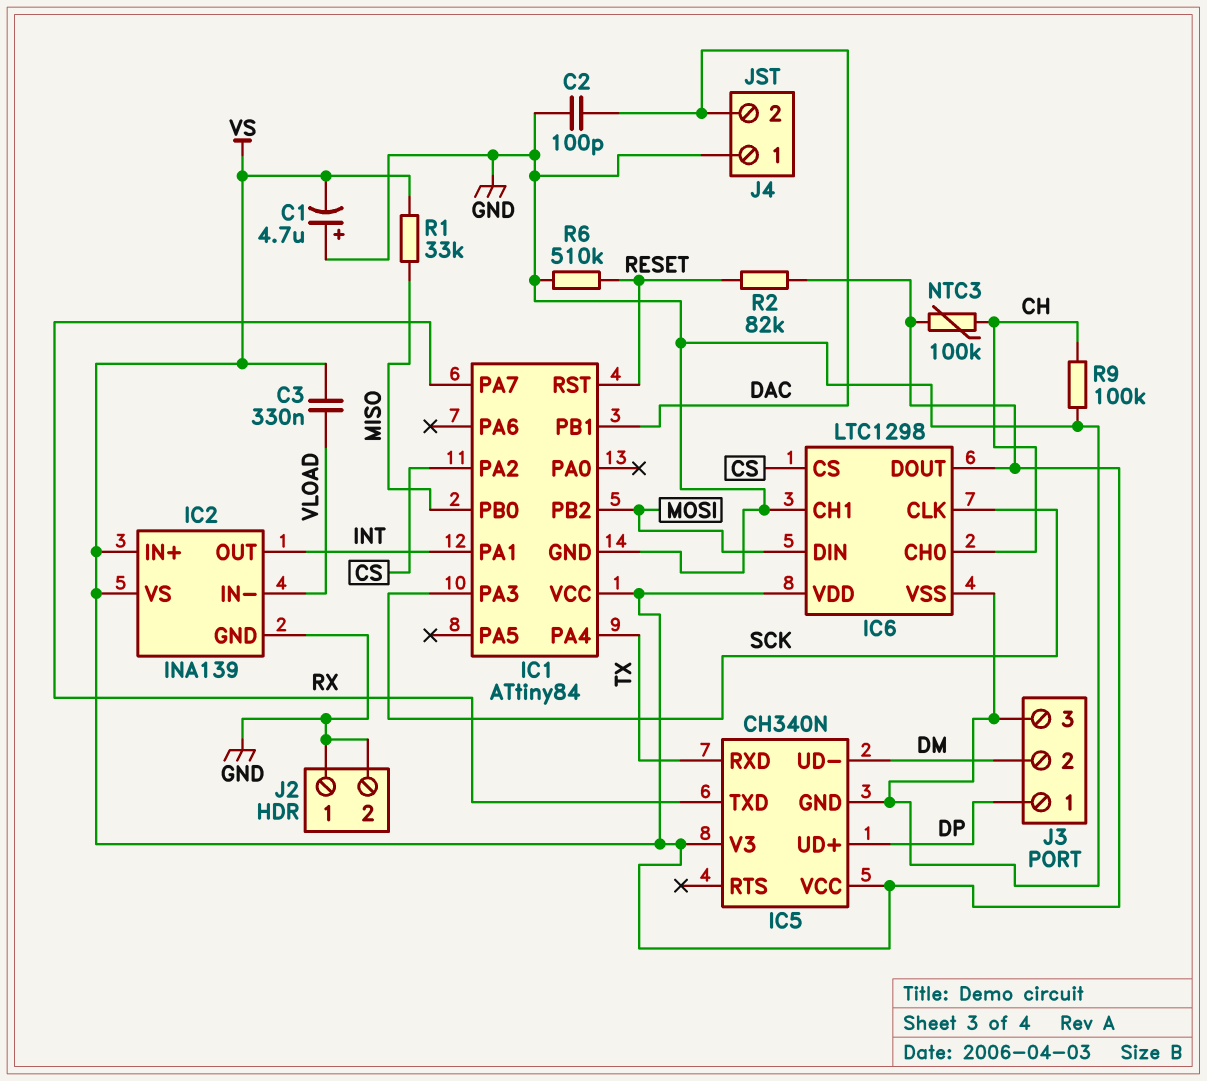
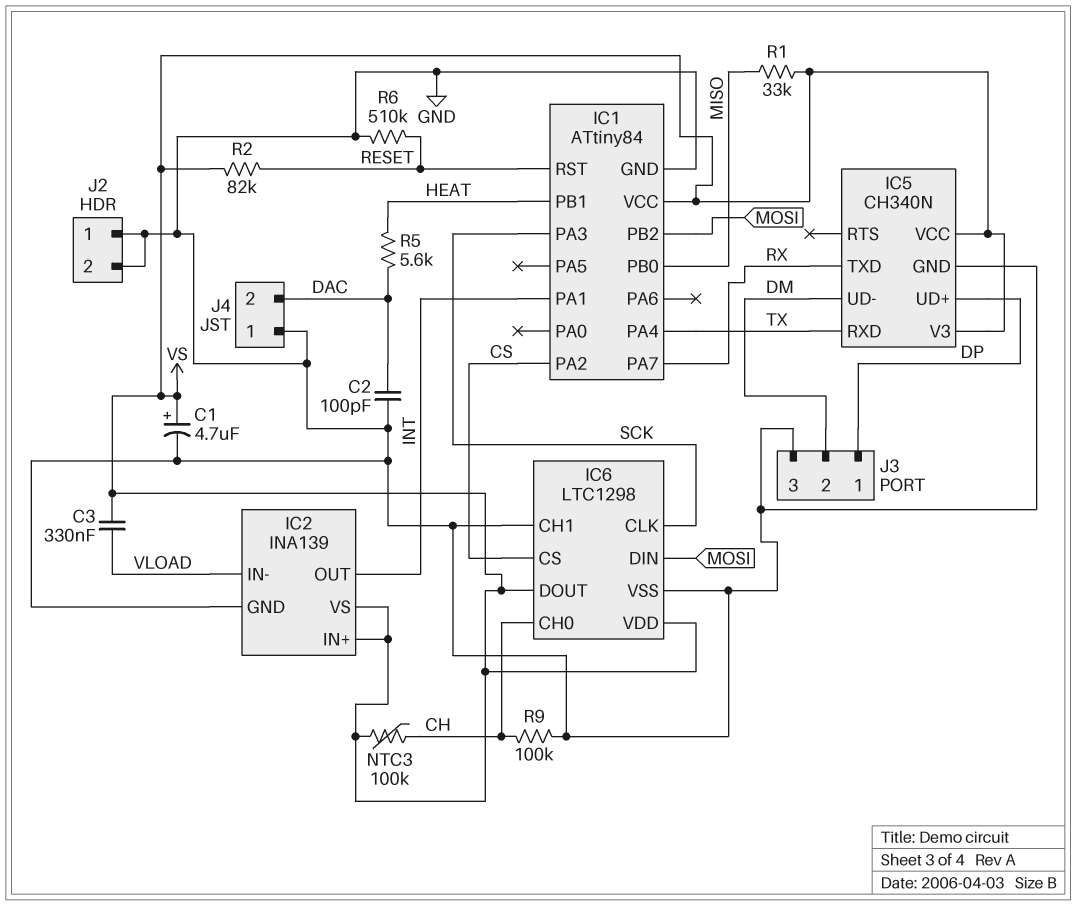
C1: 4.7uF (plus GND, minus VS) -> 4.7uF (plus VS, minus GND)
IC1 pin PB1: DAC -> HEAT
R5: none -> 5.6k (DAC, HEAT)

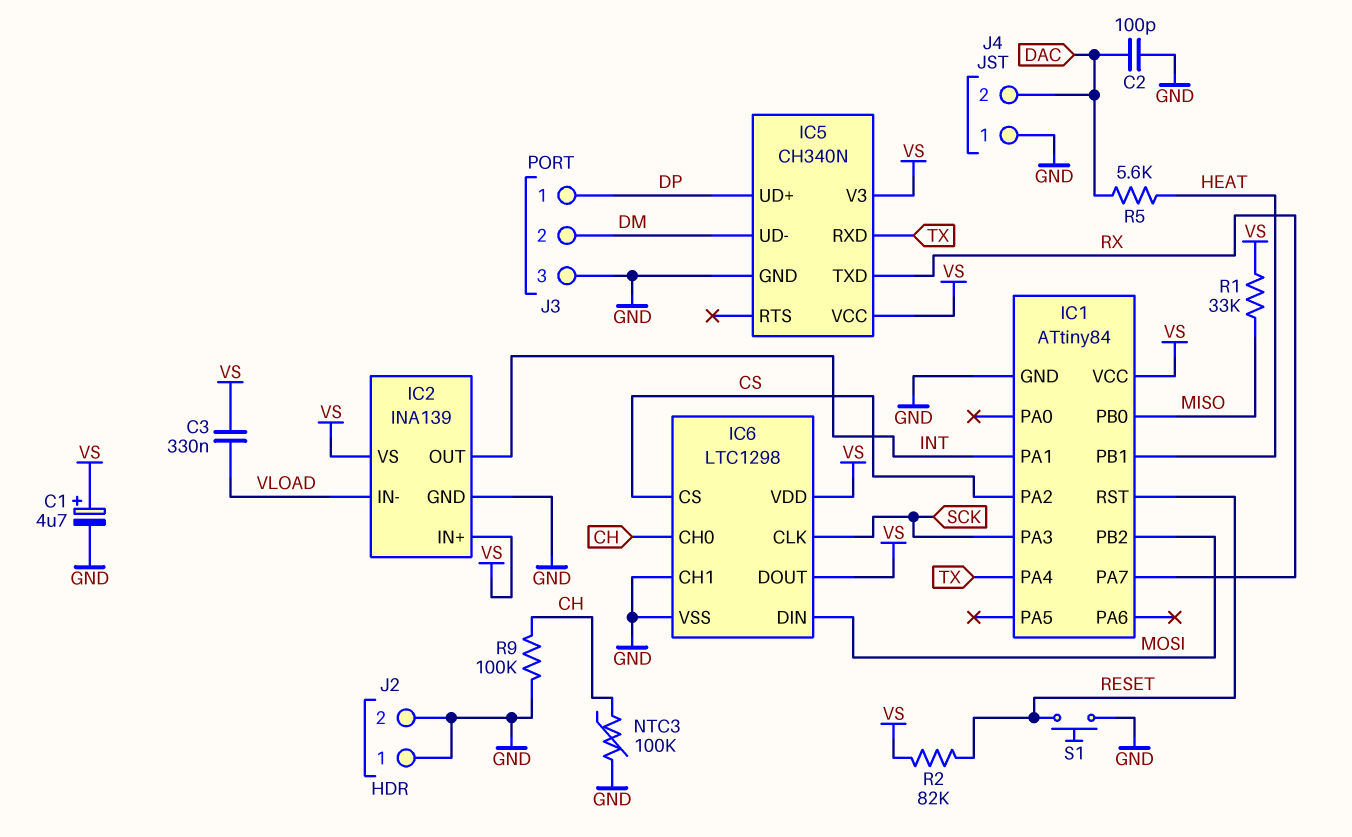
NTC3: 100k (CH, VS) -> 100k (CH, GND)
R6: 510k (GND, RESET) -> none
S1: none -> button (GND, RESET)

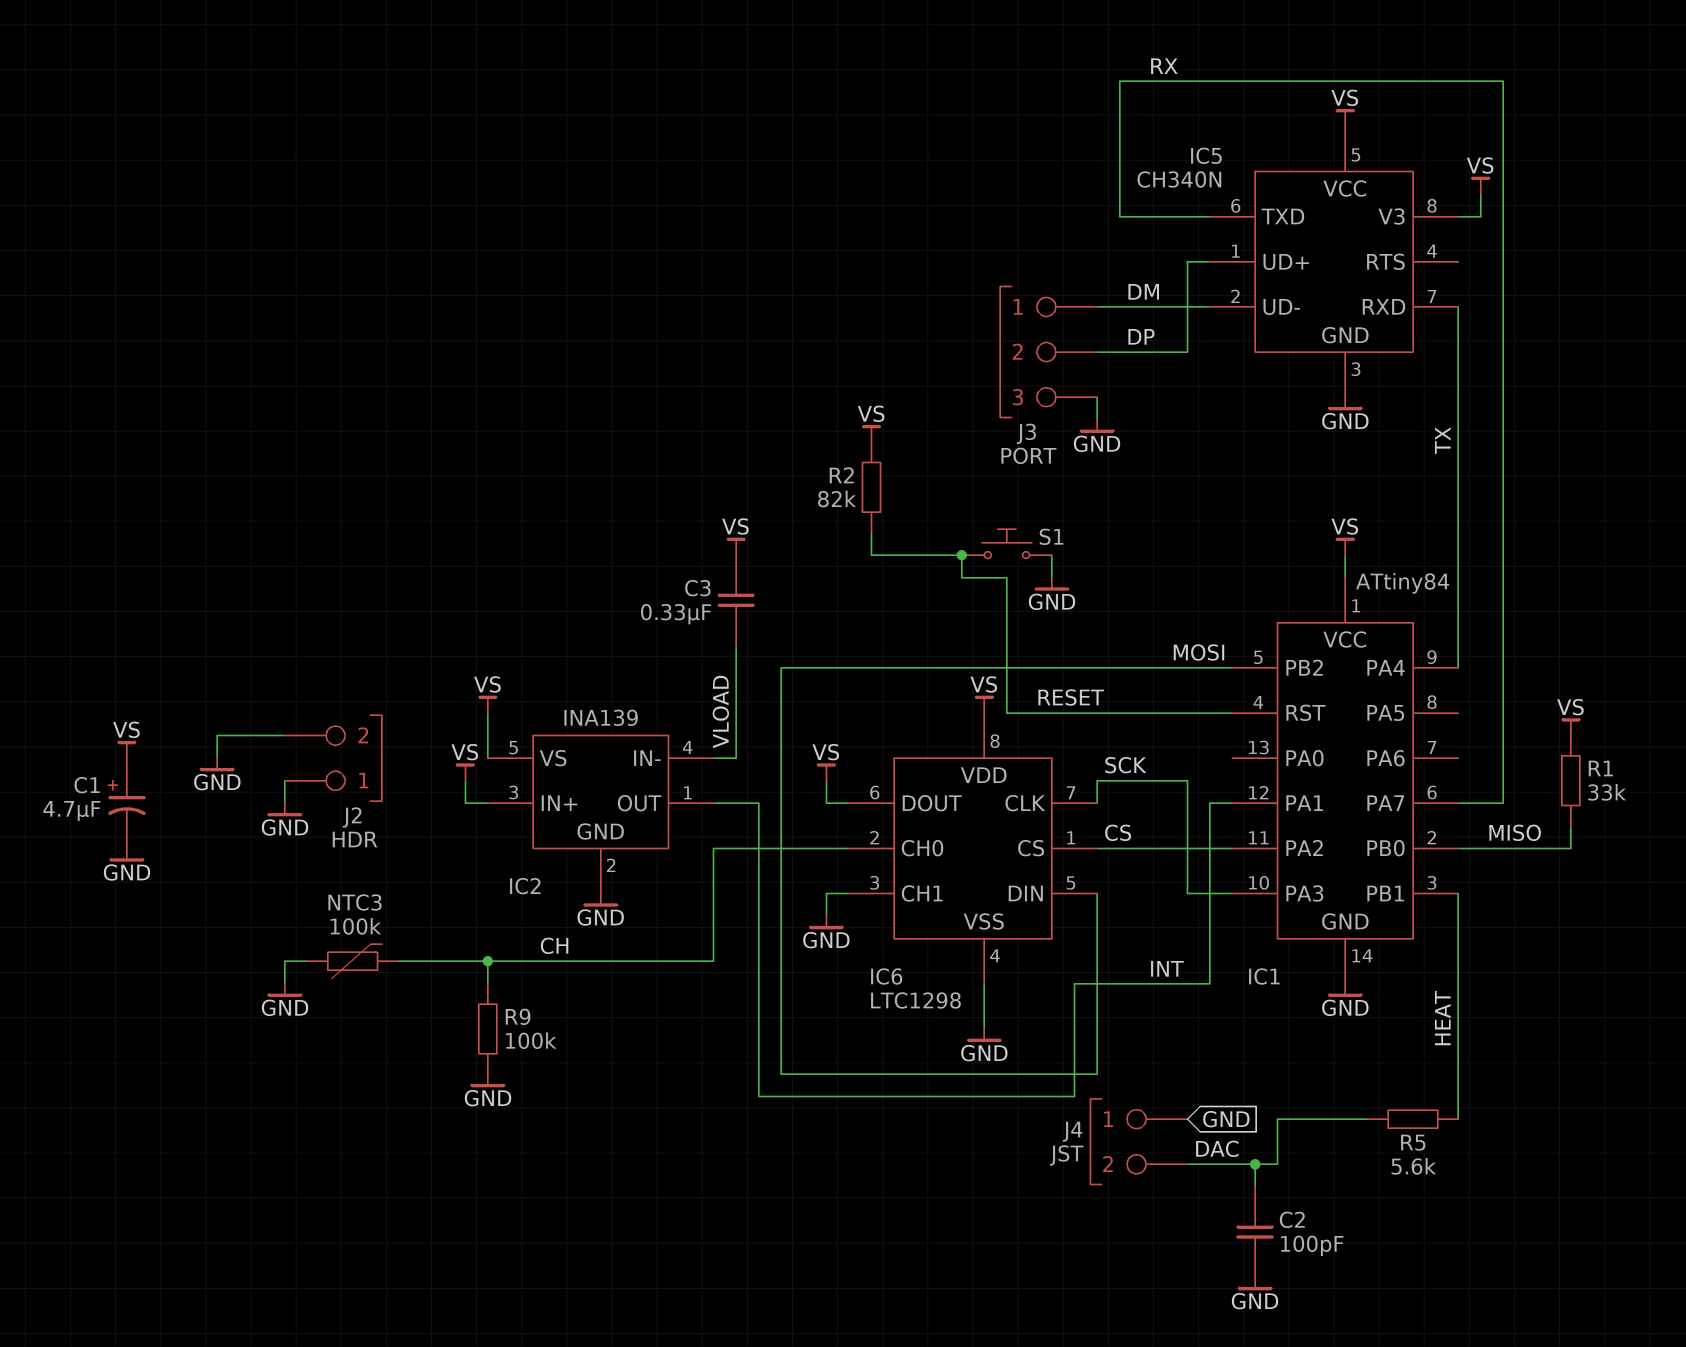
J3 pin 1: DP -> DM
J3 pin 2: DM -> DP

